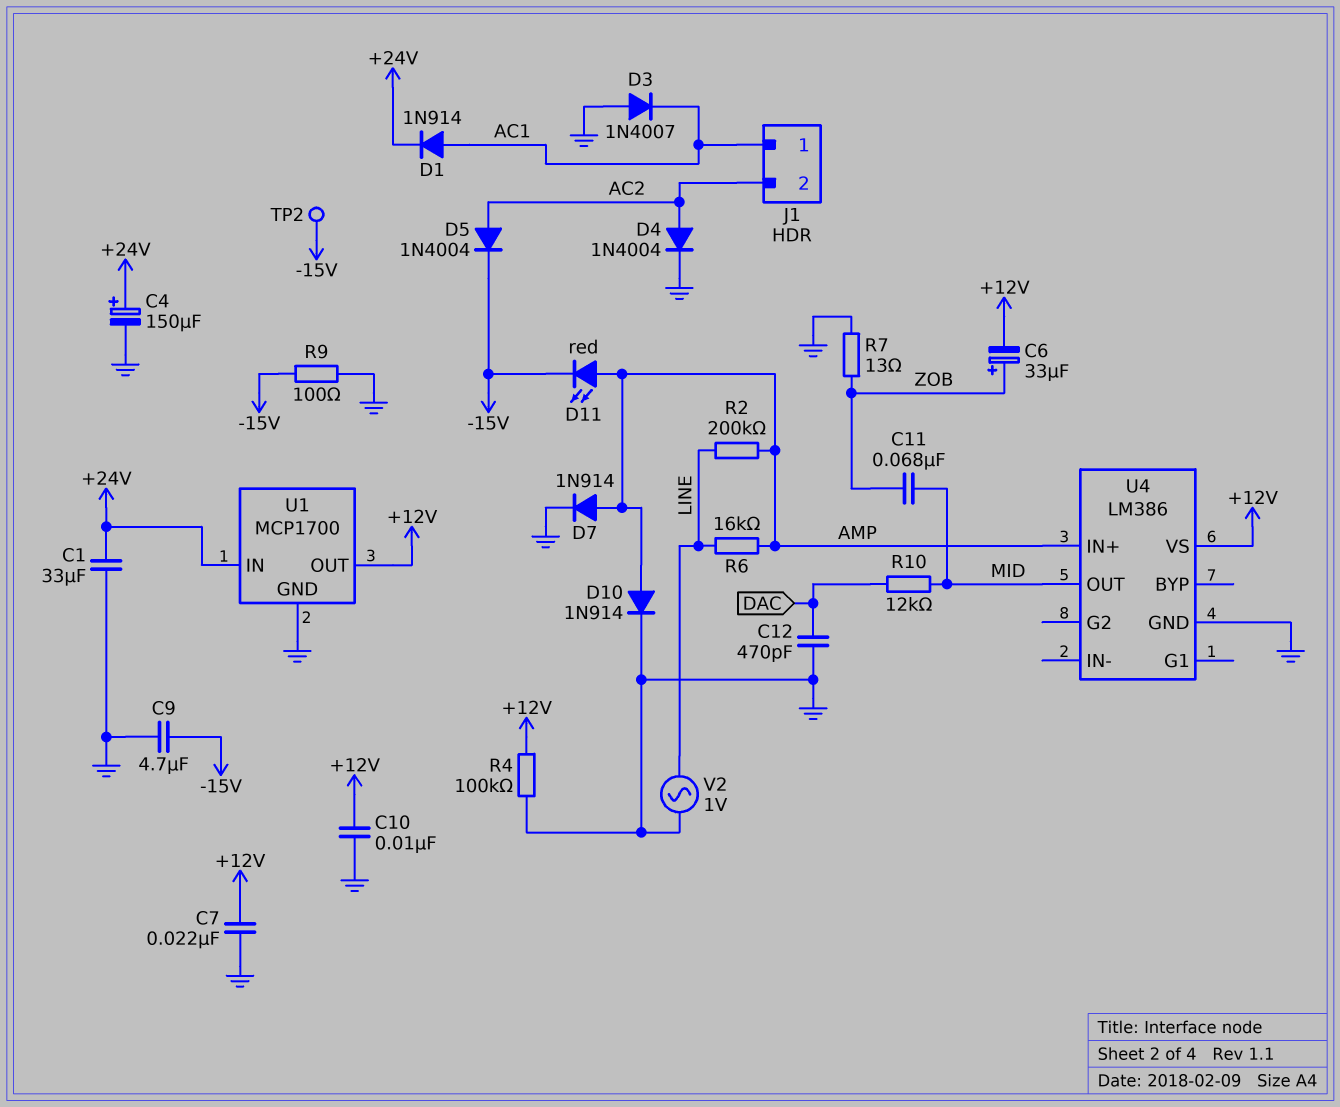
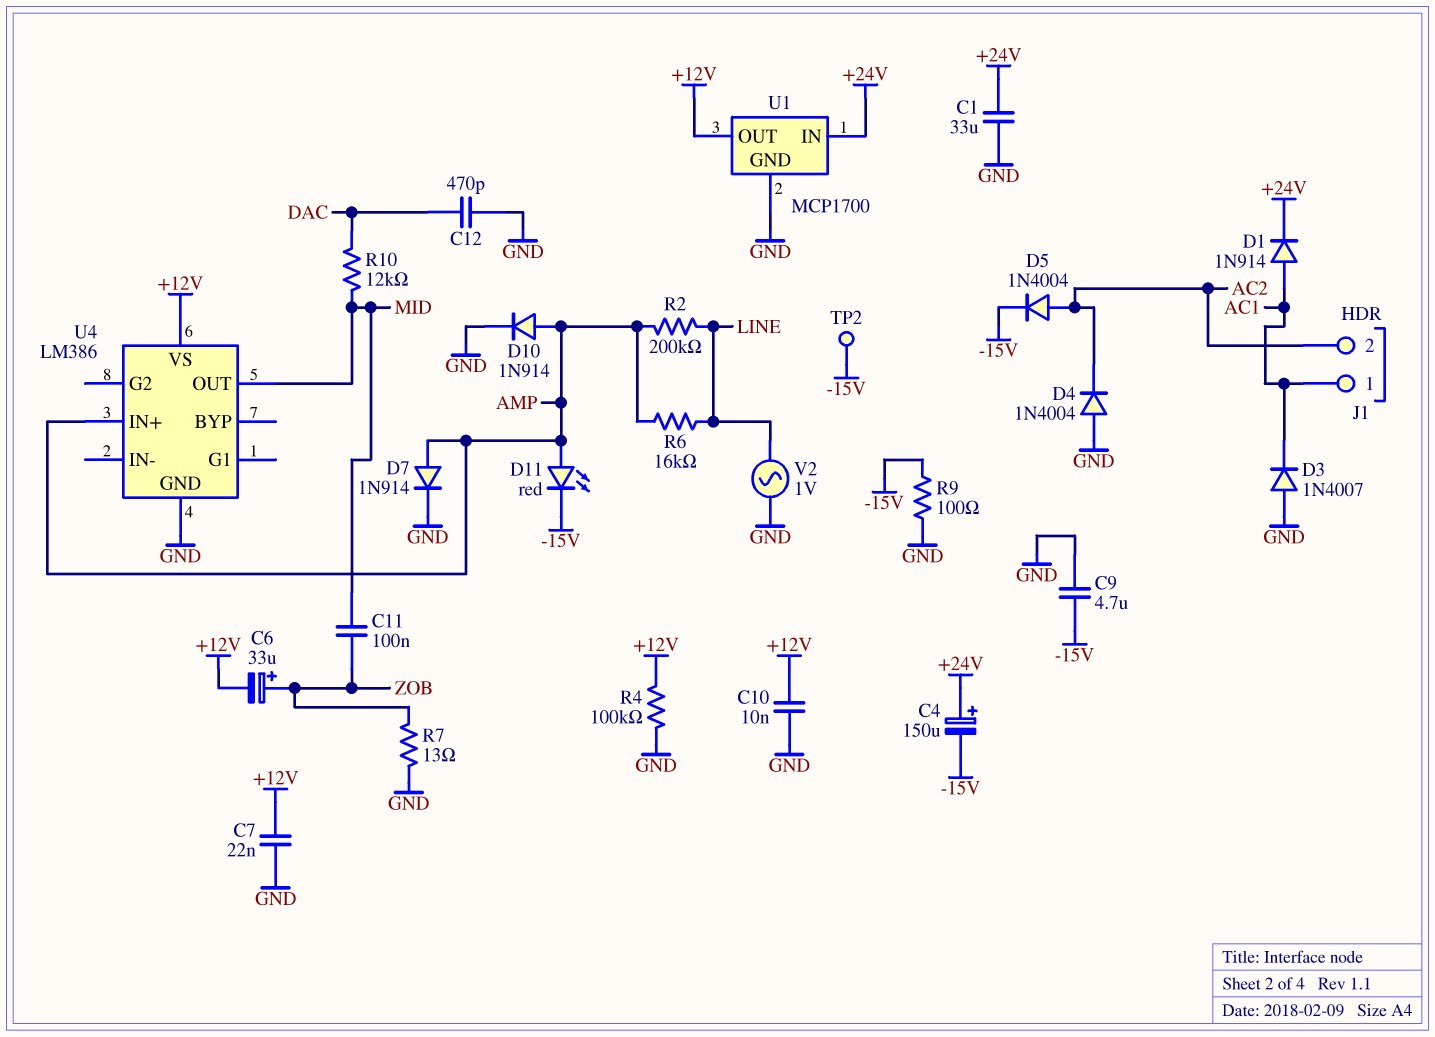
C4: 150uF (plus +24V, minus GND) -> 150uF (plus +24V, minus -15V)
C11: 68nF (MID, ZOB) -> 100nF (MID, ZOB)
D4: diode 1N4004 (A AC2, K GND) -> diode 1N4004 (A GND, K AC2)

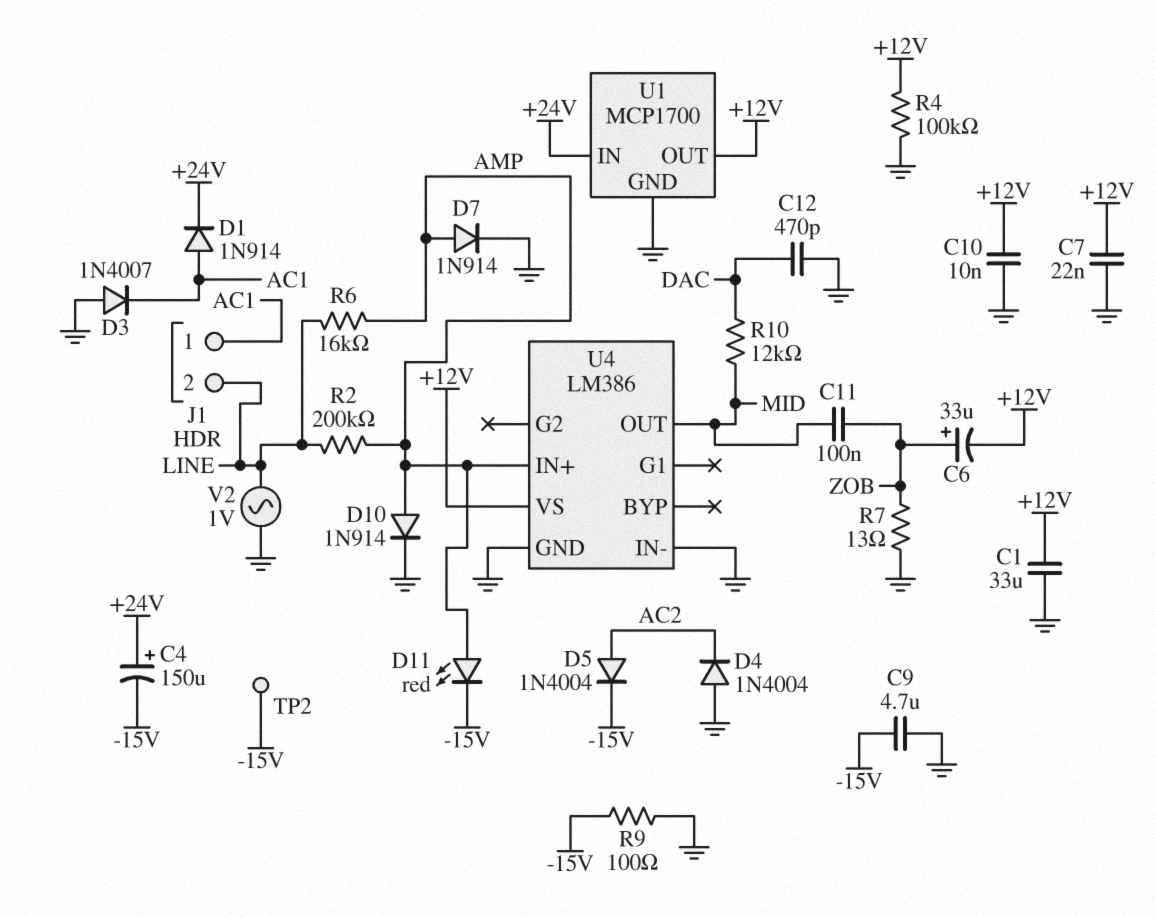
C1: 33uF (+24V, GND) -> 33uF (+12V, GND)
J1 pin 2: AC2 -> LINE
U4 pin IN-: none -> GND

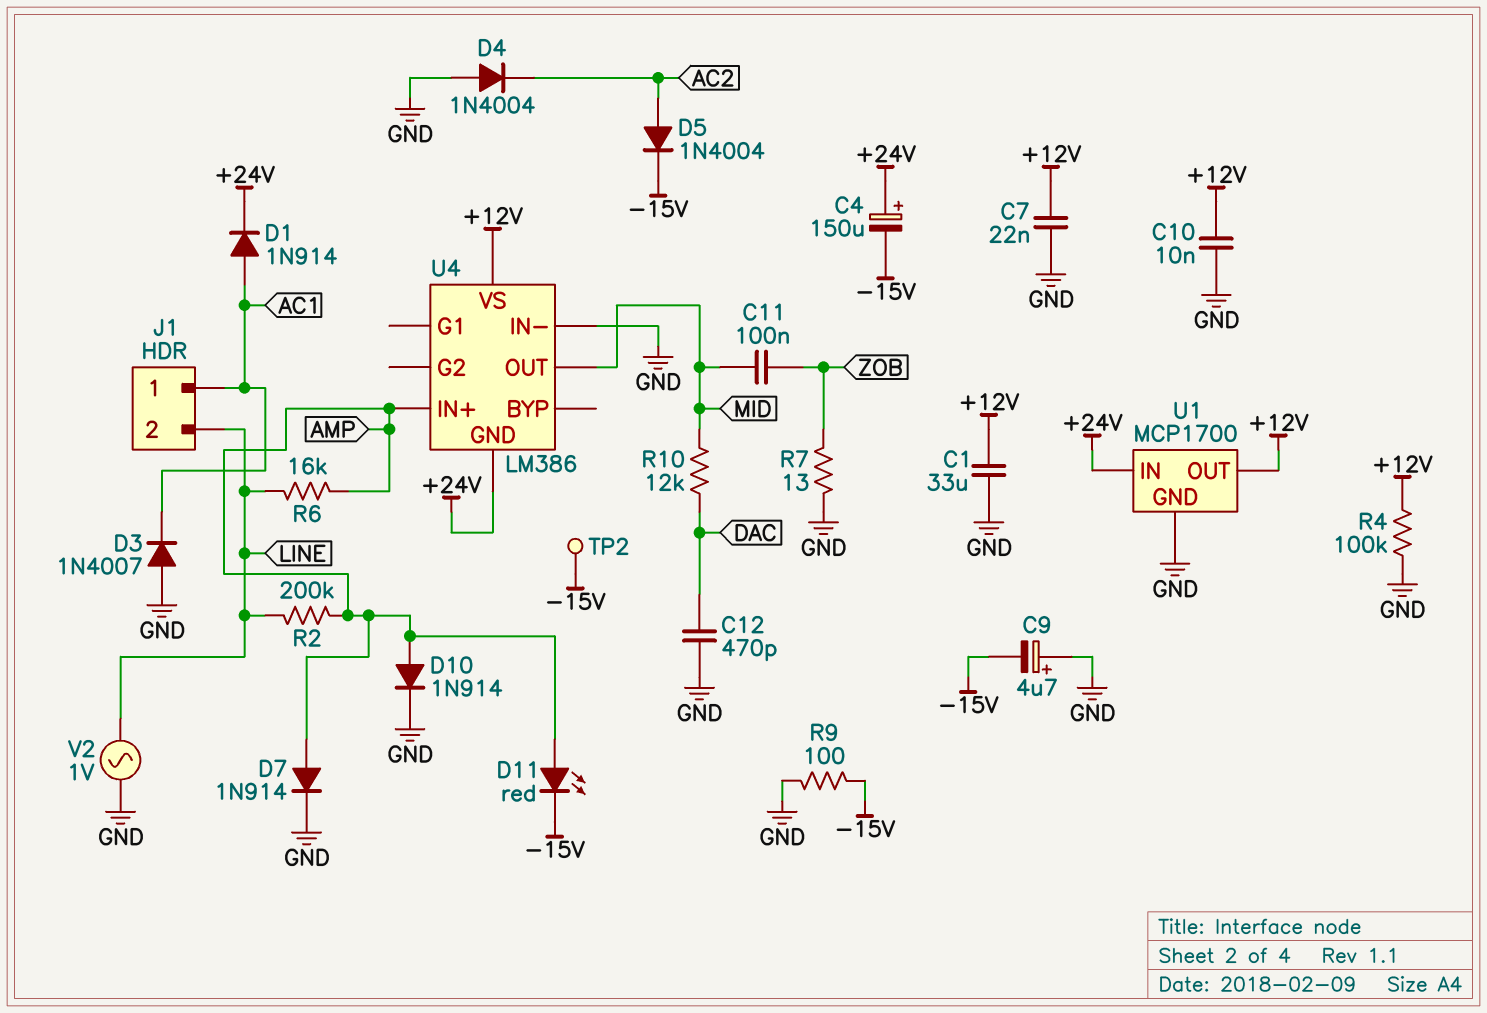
C6: 33uF (plus ZOB, minus +12V) -> none
C9: 4.7uF (-15V, GND) -> 4.7uF (plus GND, minus -15V)
U4 pin GND: GND -> +24V

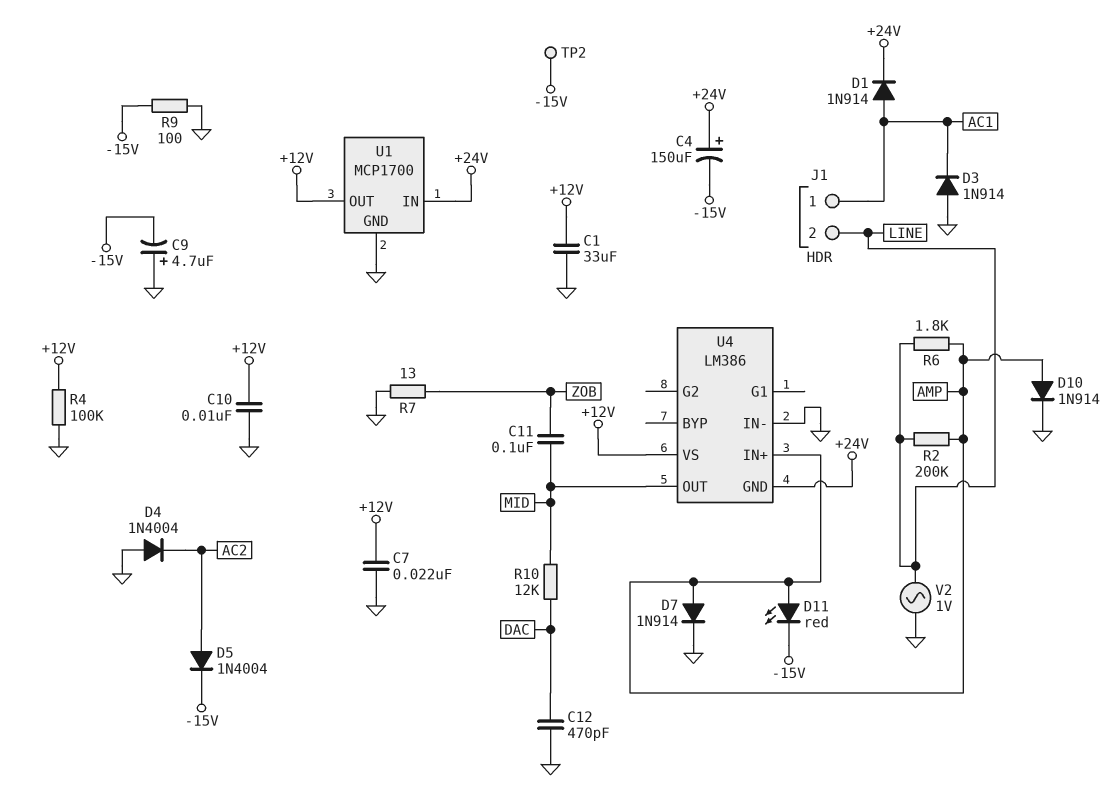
D3: diode 1N4007 (A GND, K AC1) -> diode 1N914 (A GND, K AC1)
R6: 16k (AMP, LINE) -> 1.8k (AMP, LINE)

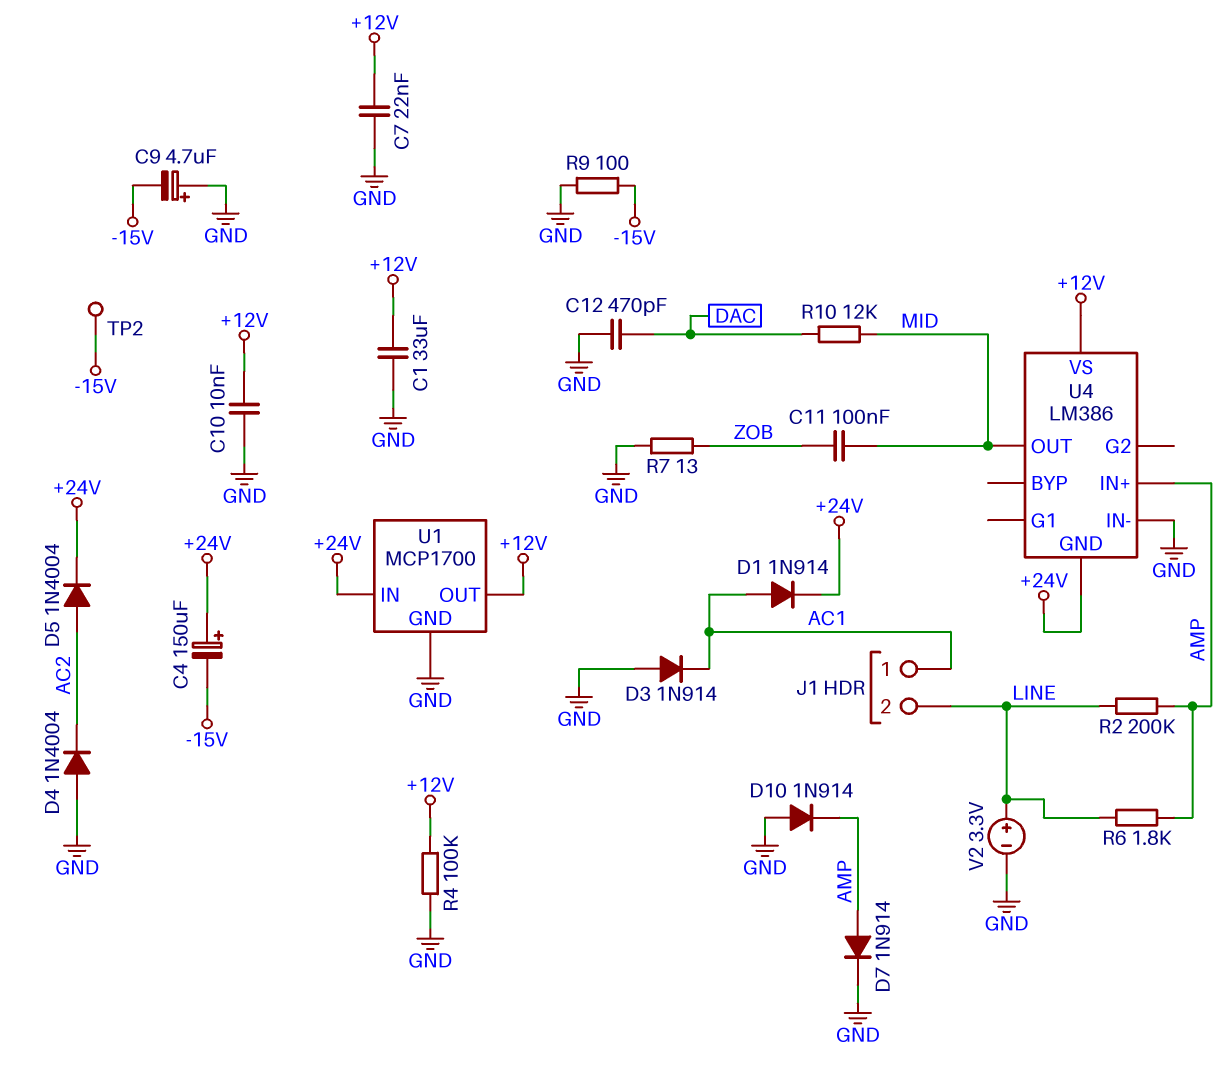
D5: diode 1N4004 (A AC2, K -15V) -> diode 1N4004 (A AC2, K +24V)
D10: diode 1N914 (A AMP, K GND) -> diode 1N914 (A GND, K AMP)
D11: LED red (A AMP, K -15V) -> none
V2: AC 1V (GND, LINE) -> 3.3V (plus LINE, minus GND)

